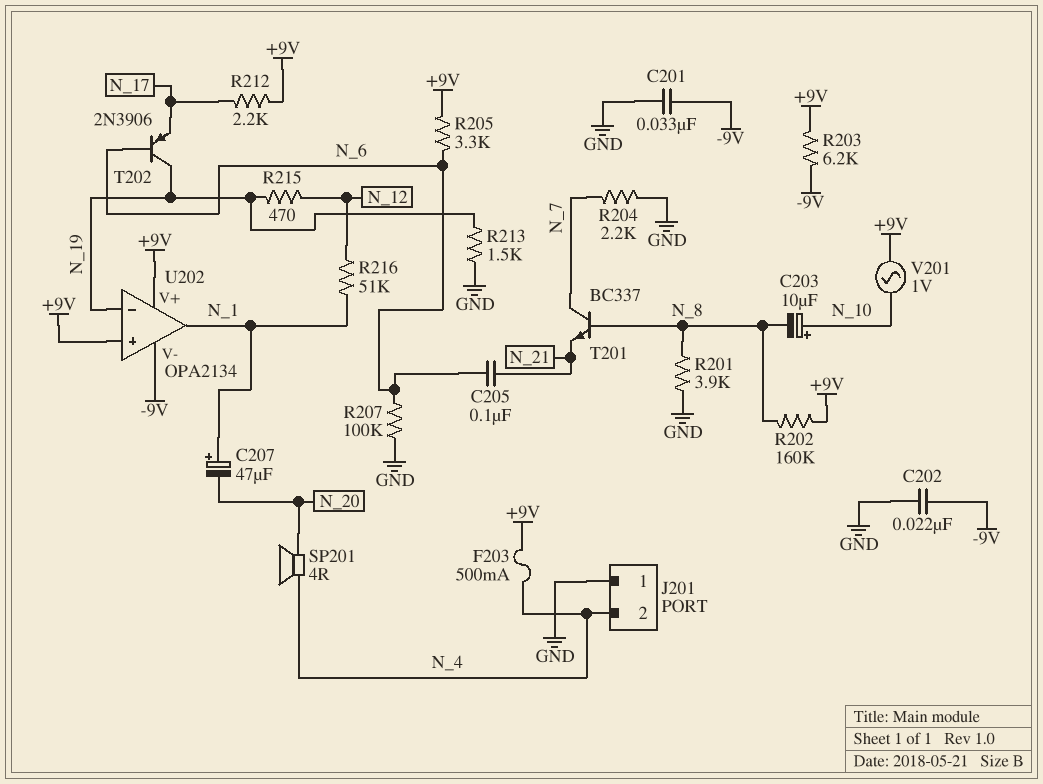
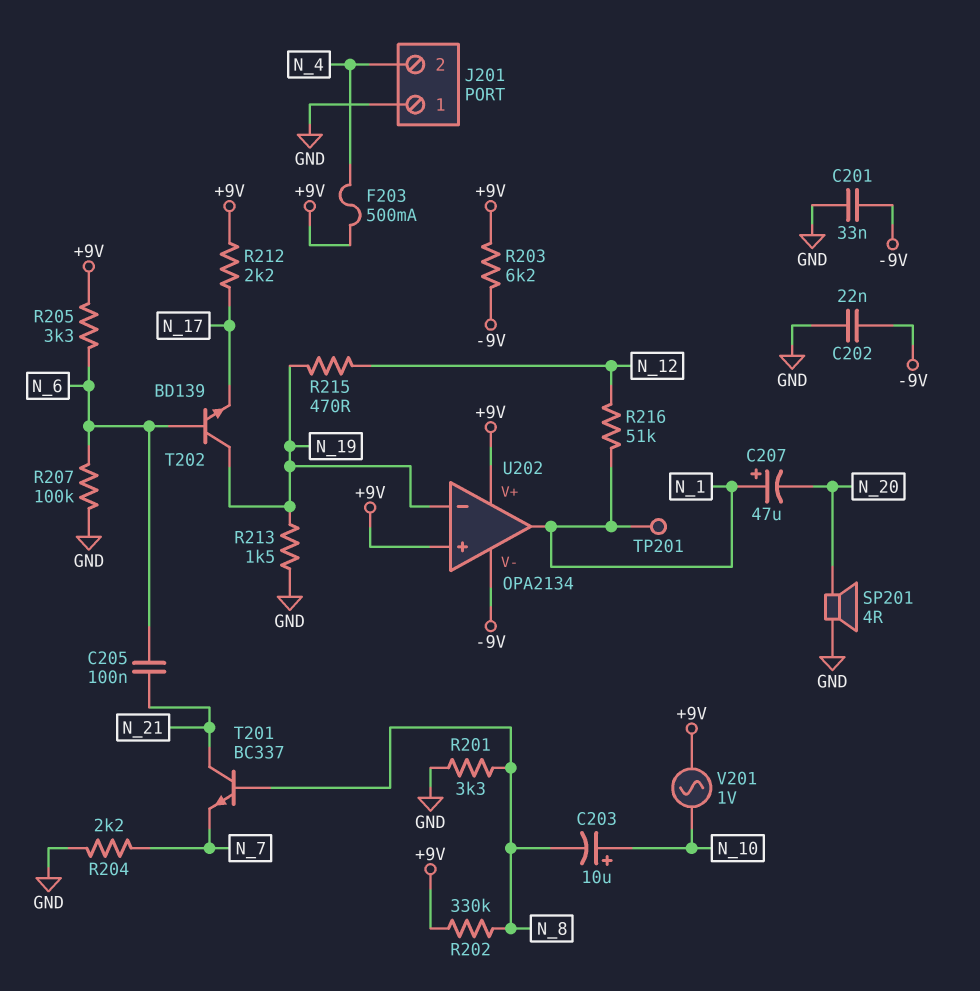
R201: 3.9k (GND, N_8) -> 3.3k (GND, N_8)
R202: 160k (+9V, N_8) -> 330k (+9V, N_8)
SP201: speaker 4R (N_4, N_20) -> speaker 4R (GND, N_20)
T201: NPN BC337 (B N_8, C N_7, E N_21) -> NPN BC337 (B N_8, C N_21, E N_7)
T202: PNP 2N3906 (B N_6, C N_19, E N_17) -> NPN BD139 (B N_6, C N_19, E N_17)
TP201: none -> test point (N_1)

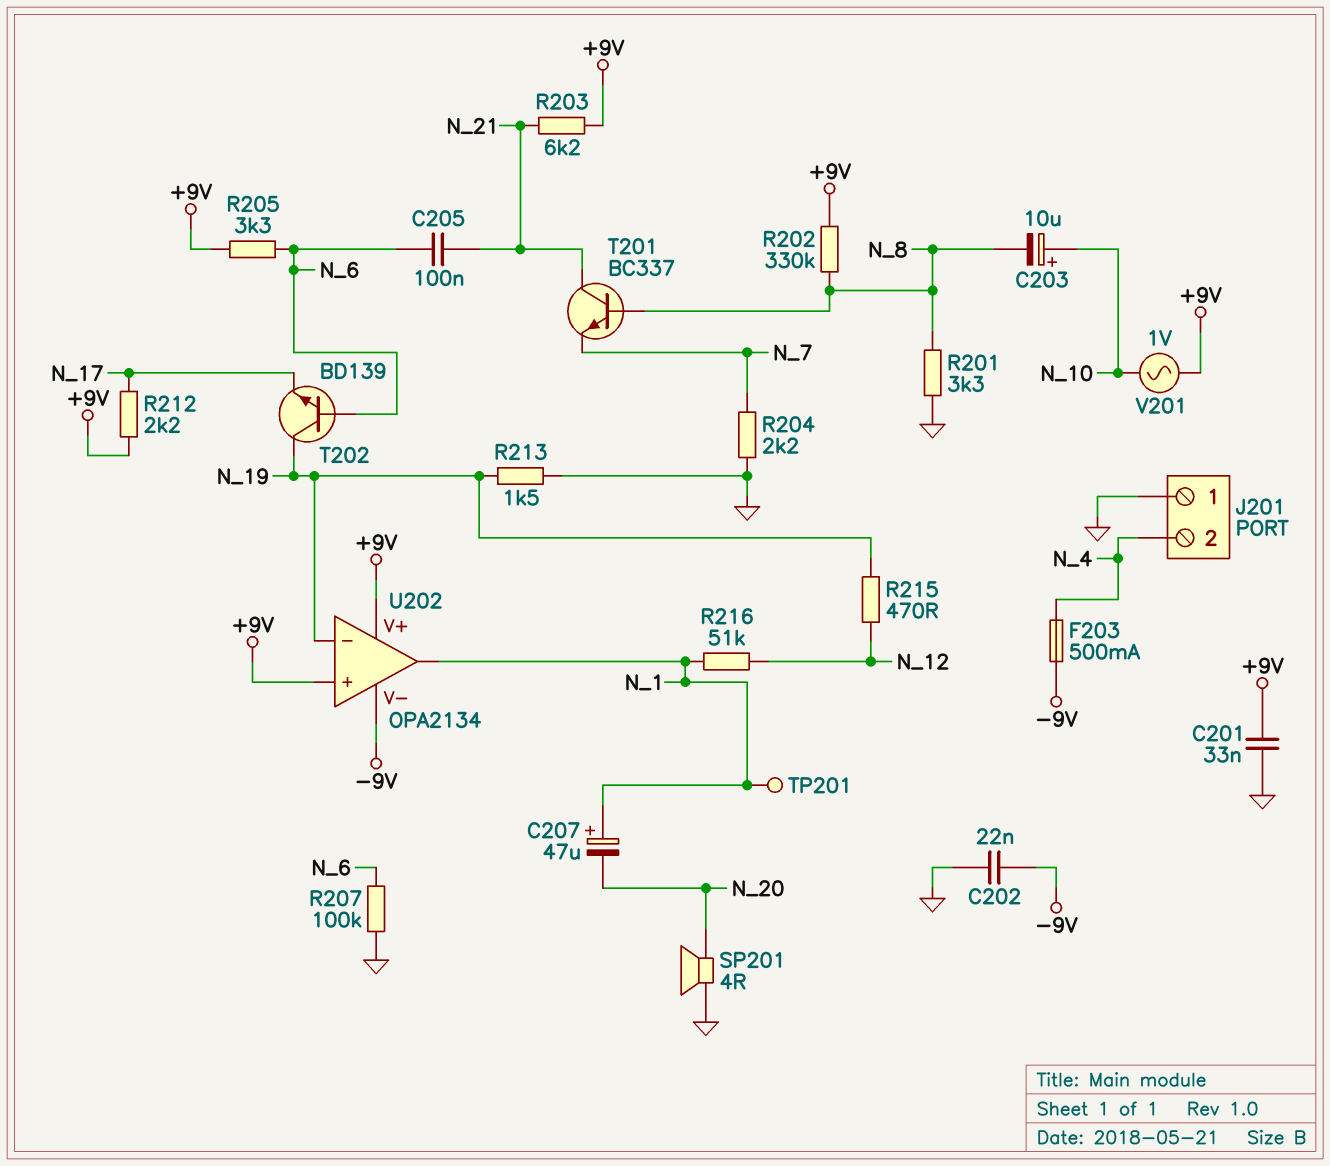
C201: 33nF (-9V, GND) -> 33nF (+9V, GND)
F203: 500mA (+9V, N_4) -> 500mA (-9V, N_4)
R203: 6.2k (+9V, -9V) -> 6.2k (+9V, N_21)

